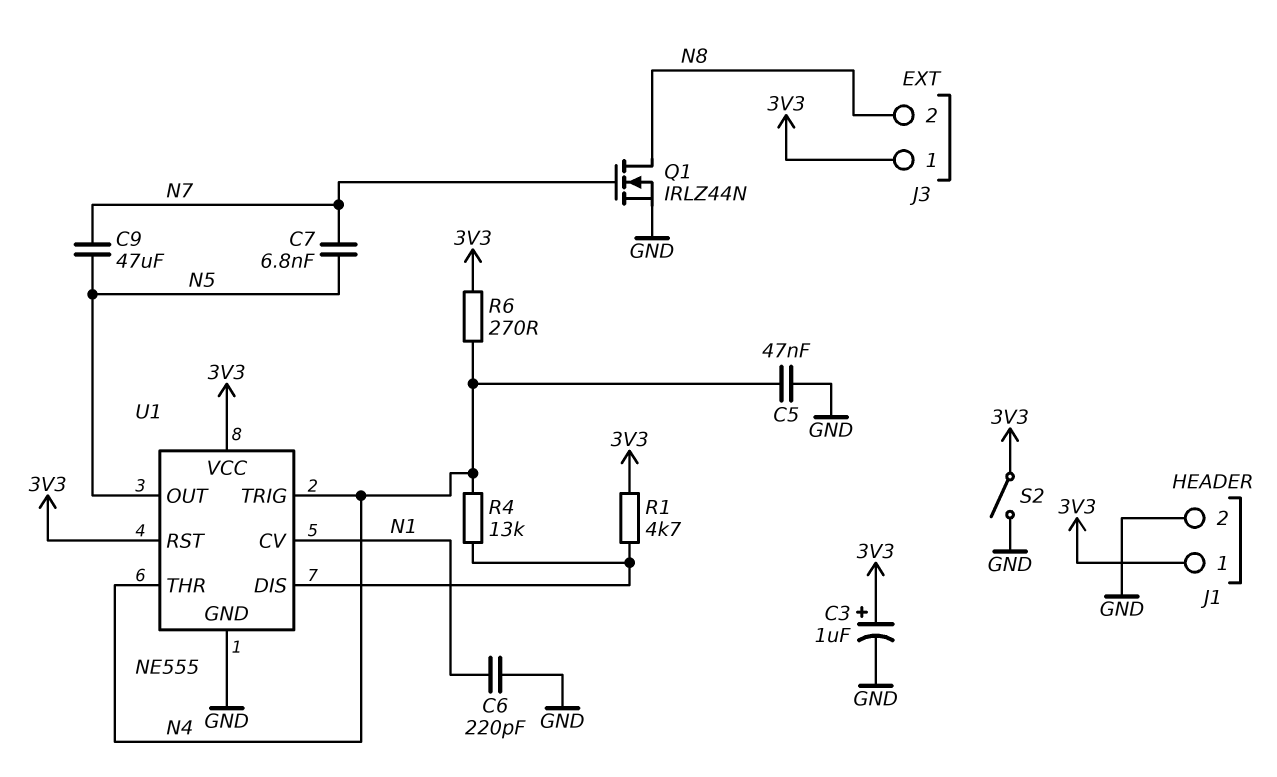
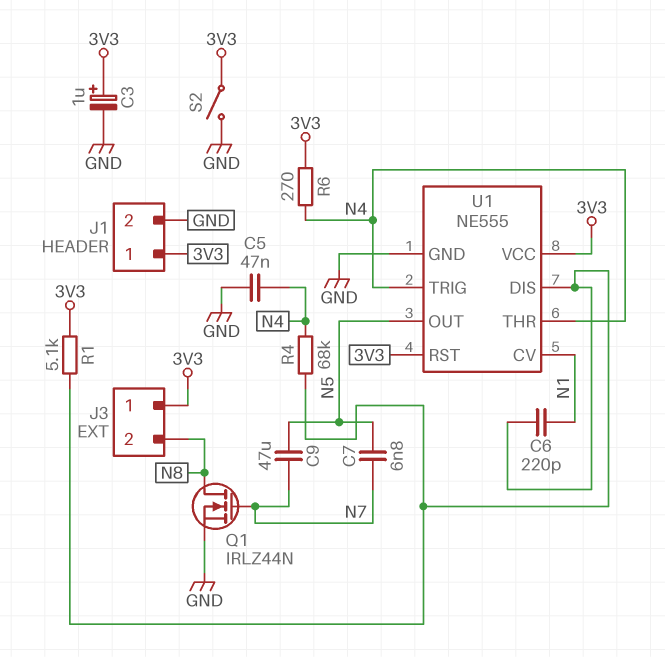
C6: 220pF (GND, N1) -> 220pF (N1, U1/DIS)
R1: 4.7k (3V3, U1/DIS) -> 5.1k (3V3, U1/DIS)
R4: 13k (N4, U1/DIS) -> 68k (N4, U1/DIS)

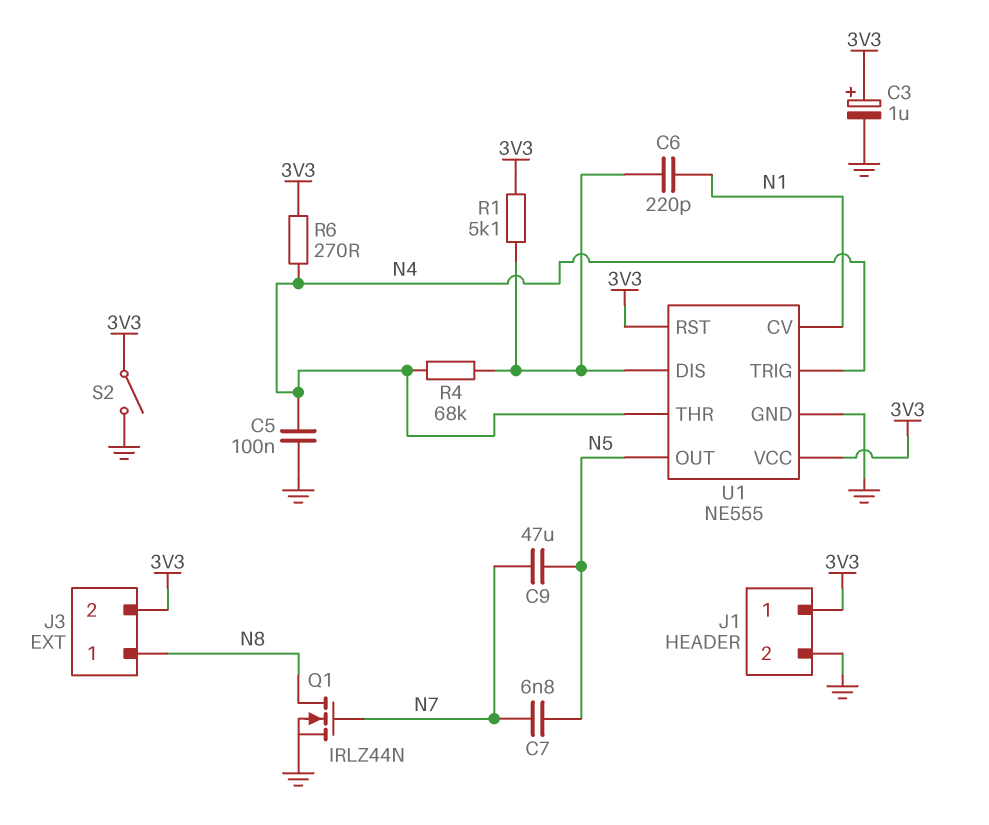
C5: 47nF (GND, N4) -> 100nF (GND, N4)
J3 pin 1: 3V3 -> N8
J3 pin 2: N8 -> 3V3

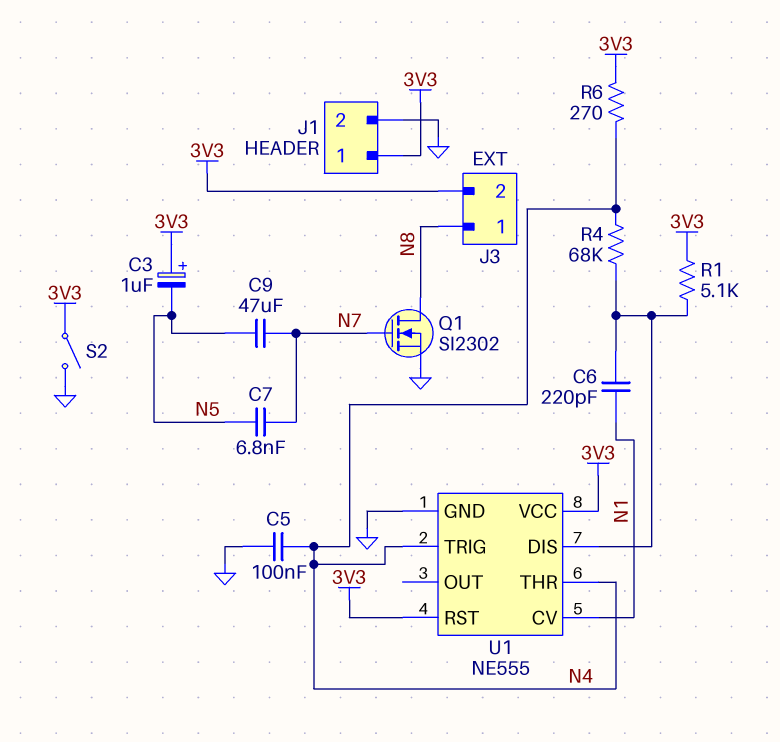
C3: 1uF (plus 3V3, minus GND) -> 1uF (plus 3V3, minus N5)
Q1: NMOS IRLZ44N (G N7, D N8, S GND) -> NMOS SI2302 (G N7, D N8, S GND)
U1 pin OUT: N5 -> none

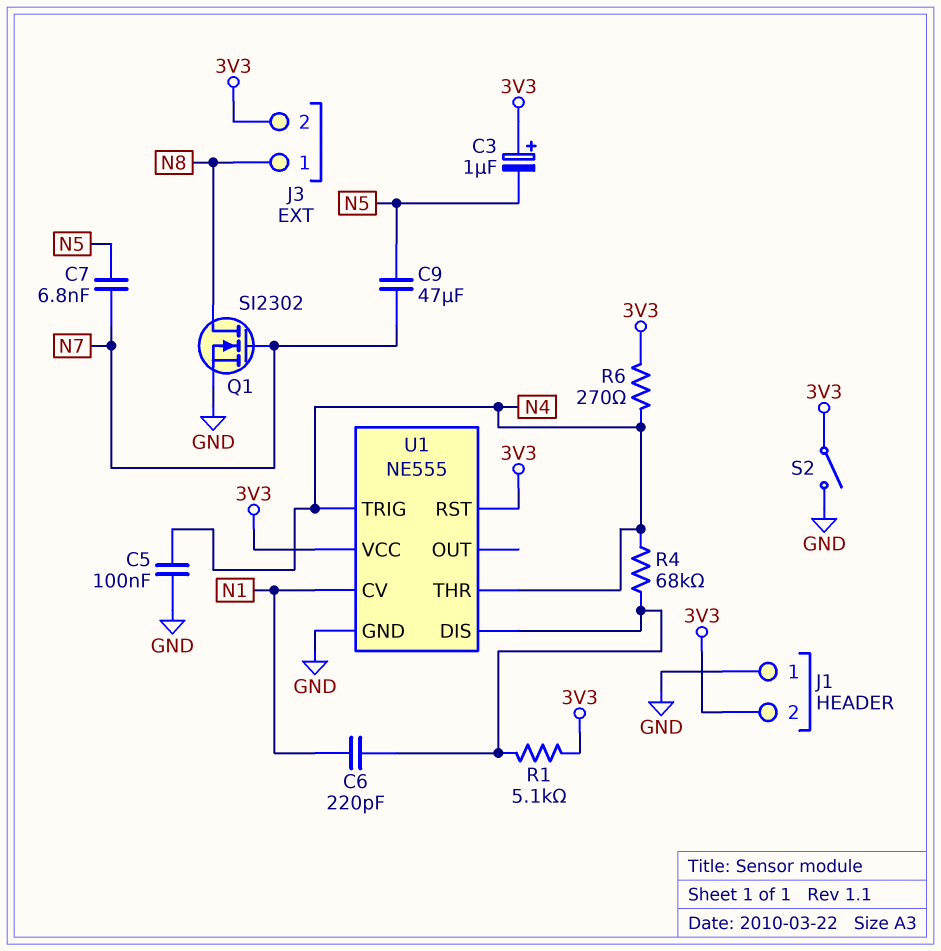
J1 pin 1: 3V3 -> GND
J1 pin 2: GND -> 3V3

